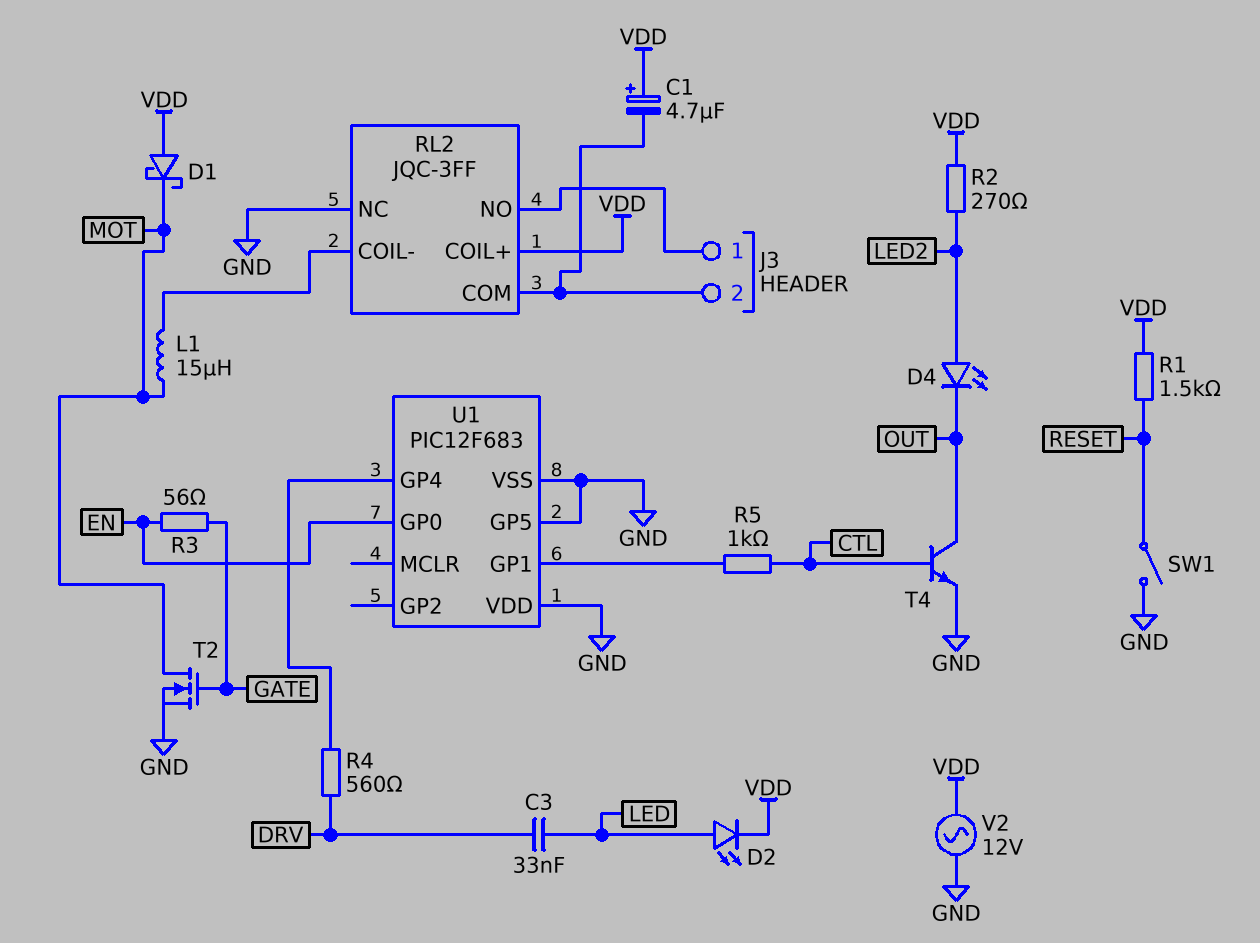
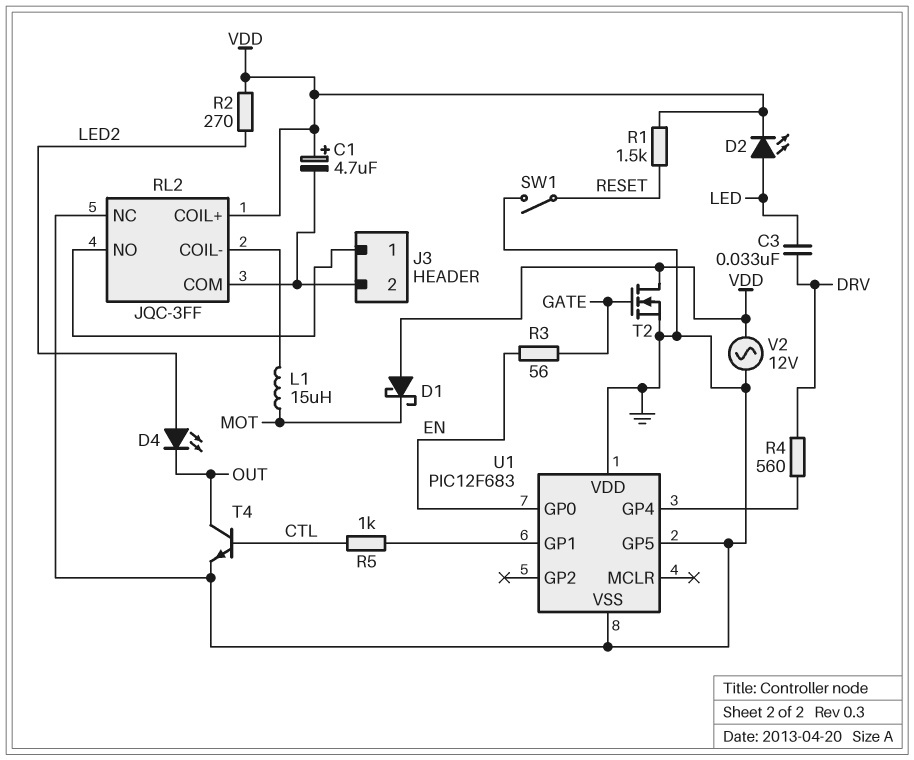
T2: NMOS (G GATE, D MOT, S GND) -> NMOS (G GATE, D VDD, S GND)

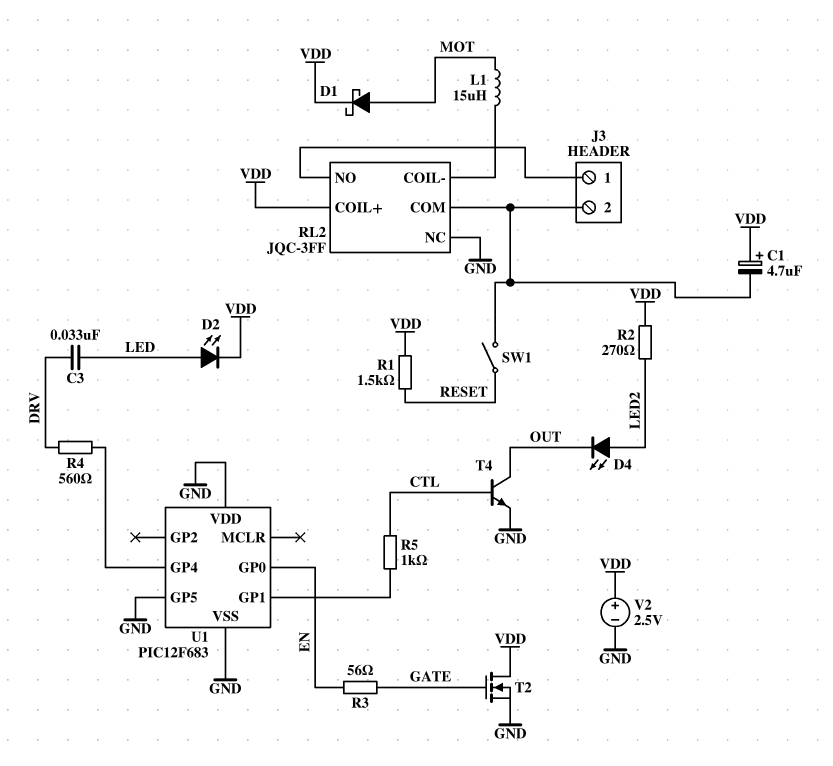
D1: schottky (A VDD, K MOT) -> schottky (A MOT, K VDD)
SW1: switch (GND, RESET) -> switch (J3/2, RESET)
V2: AC 12V (GND, VDD) -> 2.5V (plus VDD, minus GND)

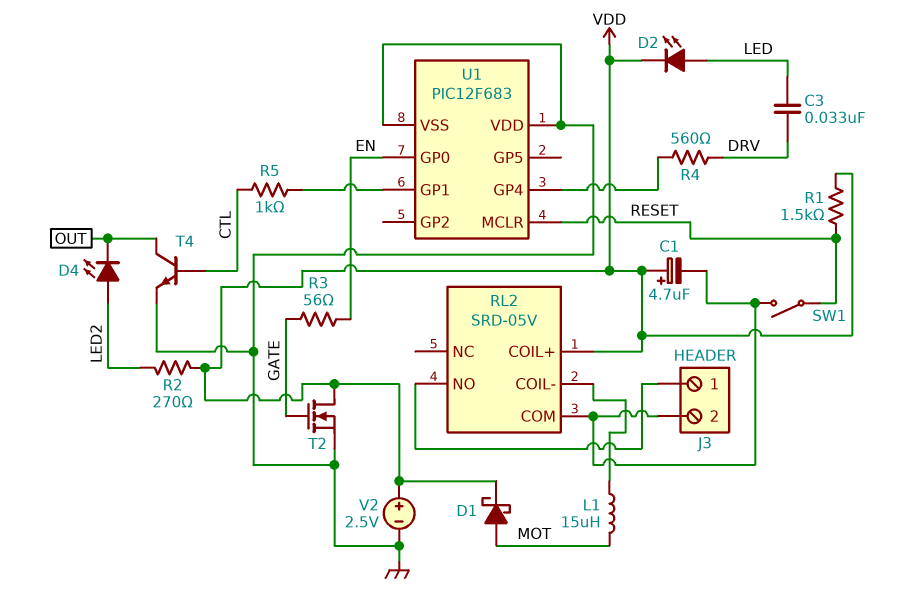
RL2: JQC-3FF -> SRD-05V
RL2 pin NC: GND -> none
U1 pin GP5: GND -> none
U1 pin MCLR: none -> RESET

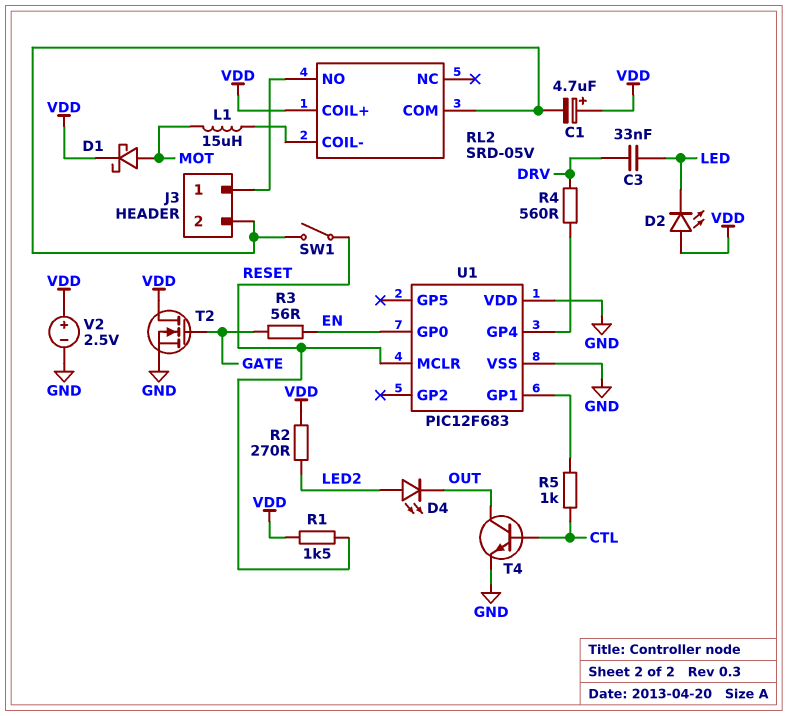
D2: LED (A LED, K VDD) -> LED (A VDD, K LED)

